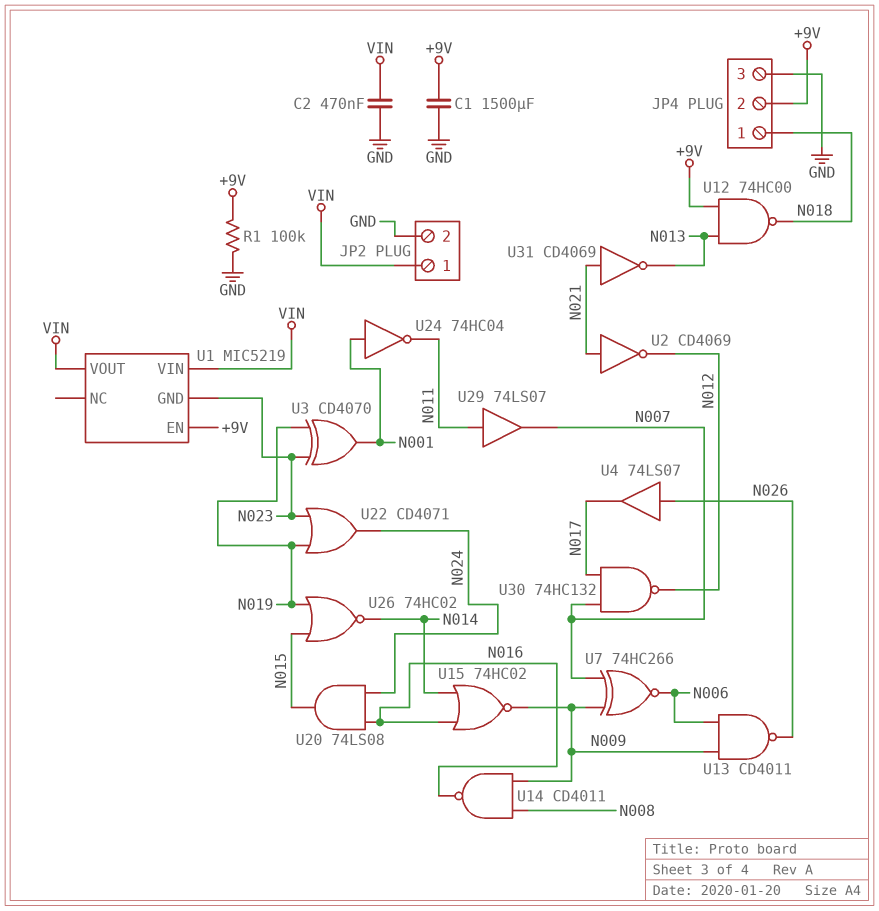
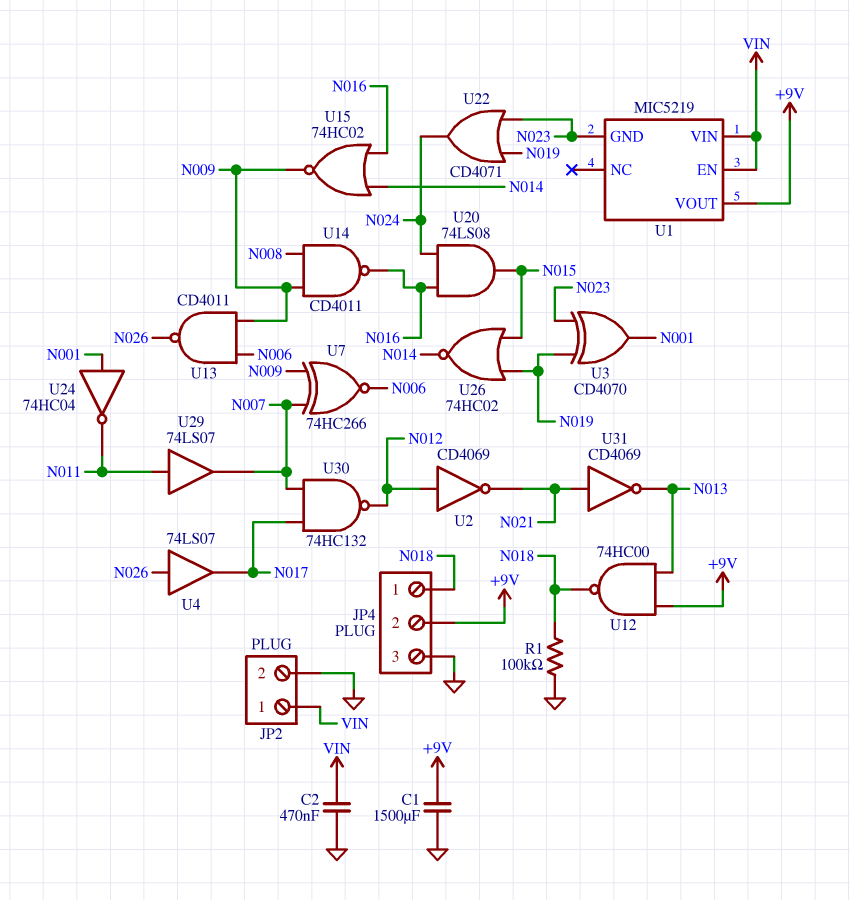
R1: 100k (+9V, GND) -> 100k (GND, N018)
U1 pin EN: +9V -> VIN
U1 pin VOUT: VIN -> +9V
U2: NOT CD4069 (in N021, out N012) -> NOT CD4069 (in N012, out N021)

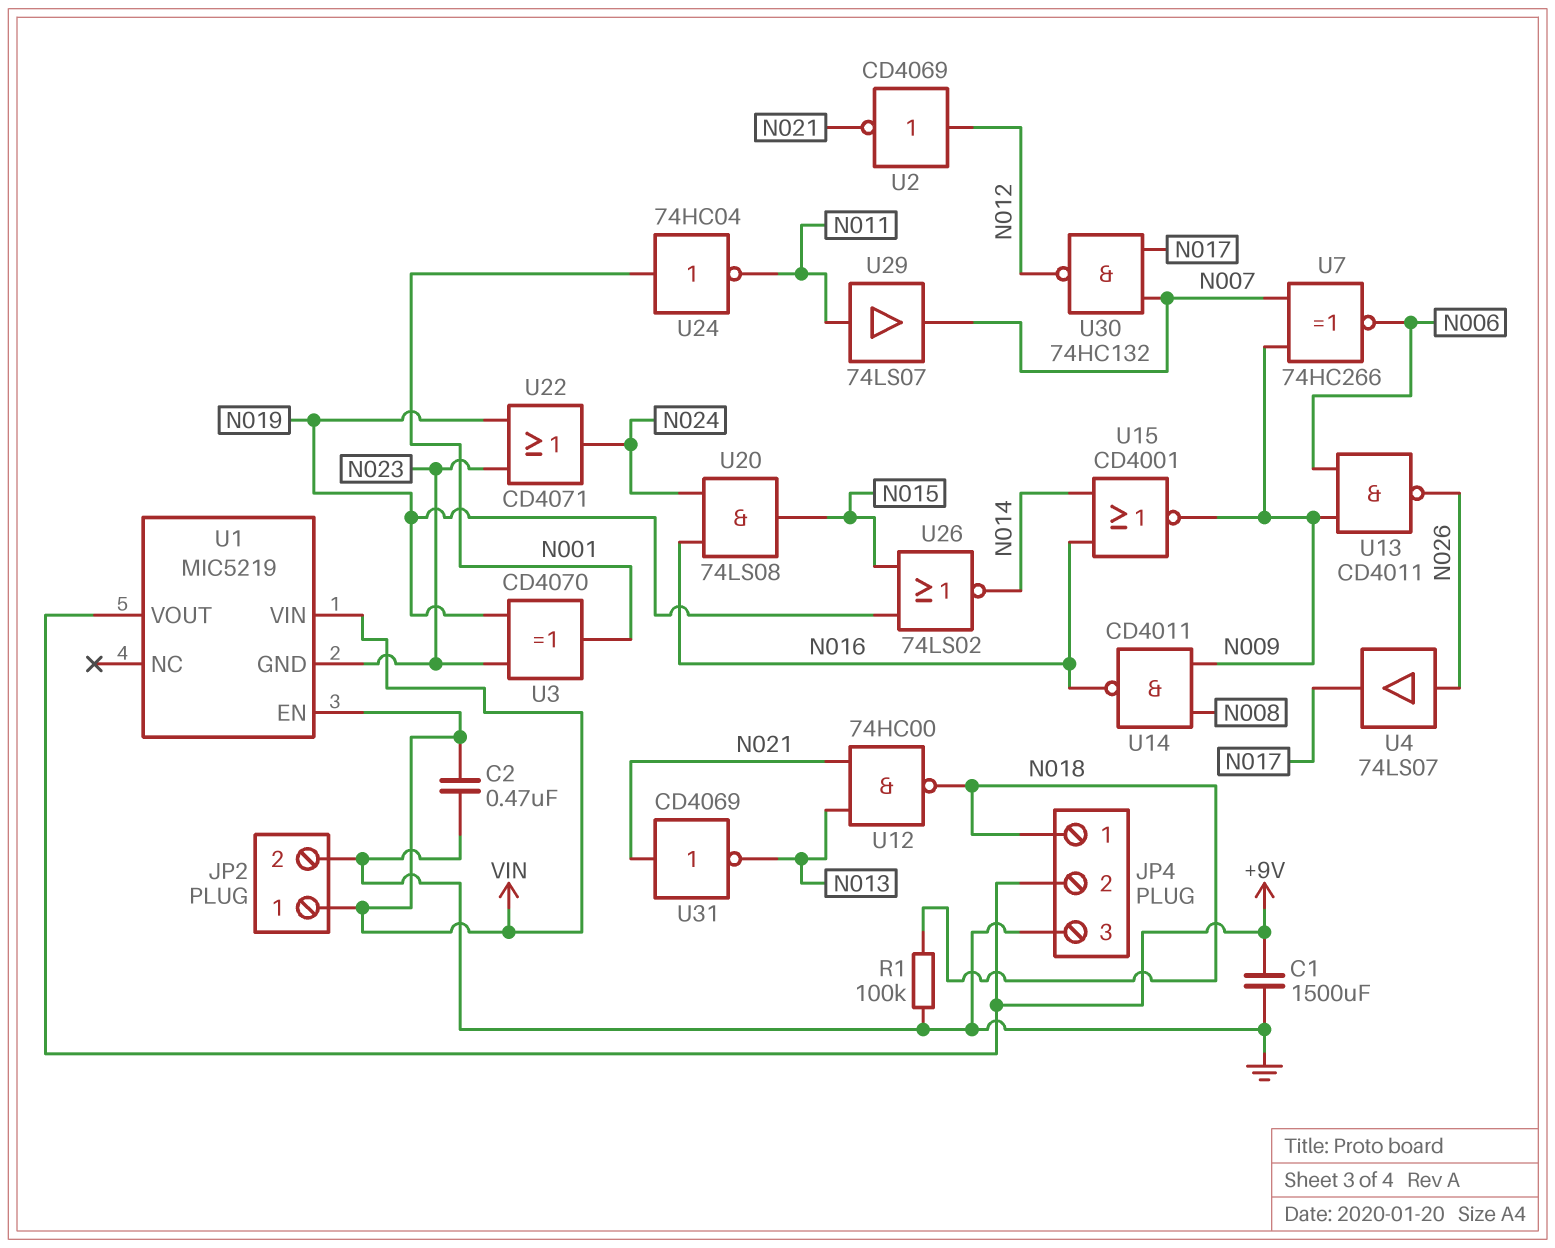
U12: NAND 74HC00 (in +9V, in N013, out N018) -> NAND 74HC00 (in N013, in N021, out N018)
U15: NOR 74HC02 (in N014, in N016, out N009) -> NOR CD4001 (in N014, in N016, out N009)
U26: NOR 74HC02 (in N015, in N019, out N014) -> NOR 74LS02 (in N015, in N019, out N014)

